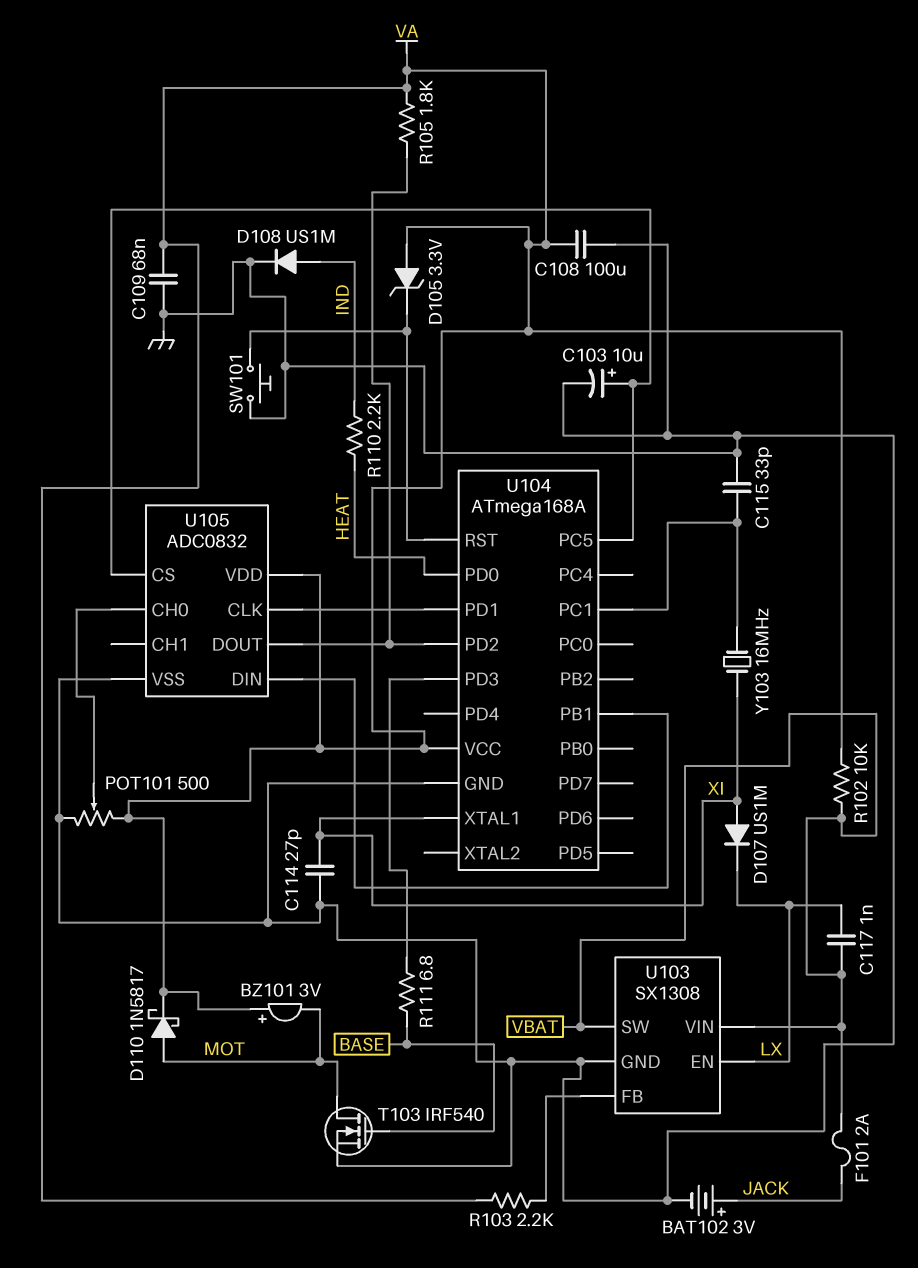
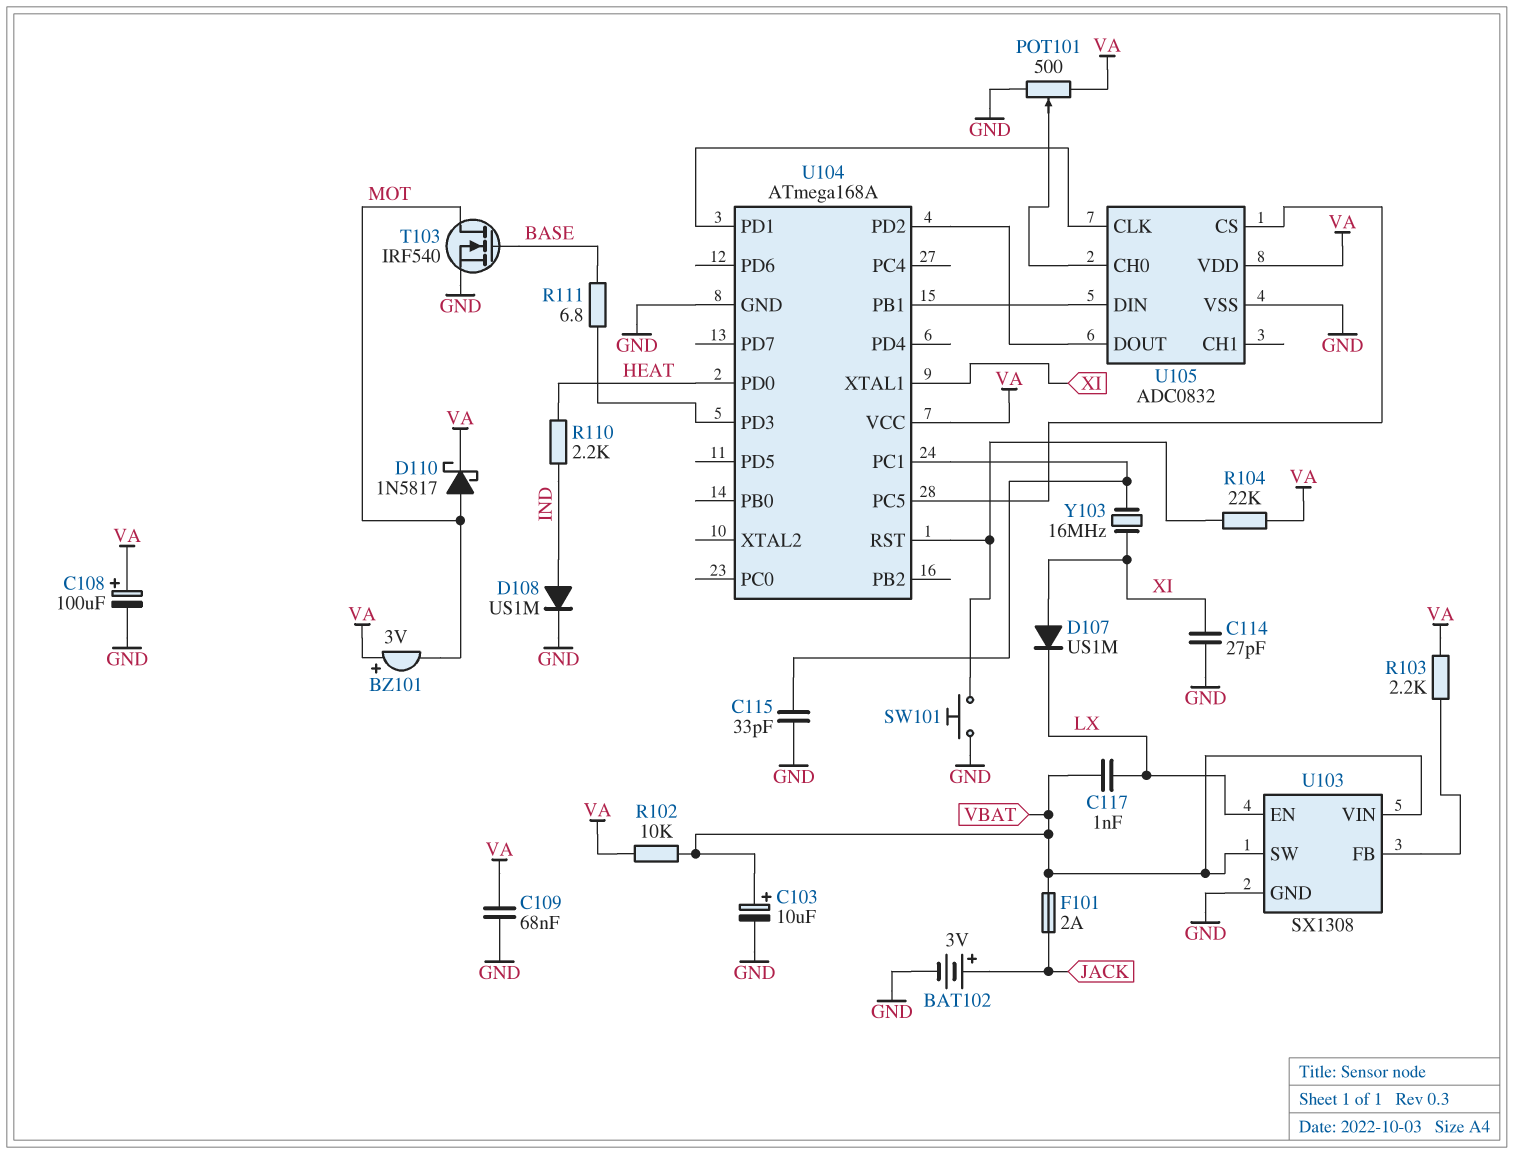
C103: 10uF (plus U104/PC5, minus GND) -> 10uF (plus VBAT, minus GND)
C108: 100uF (GND, VA) -> 100uF (plus VA, minus GND)
D105: zener 3.3V (A VA, K U104/RST) -> none
R104: none -> 22k (U104/RST, VA)
R105: 1.8k (U104/PD2, VA) -> none

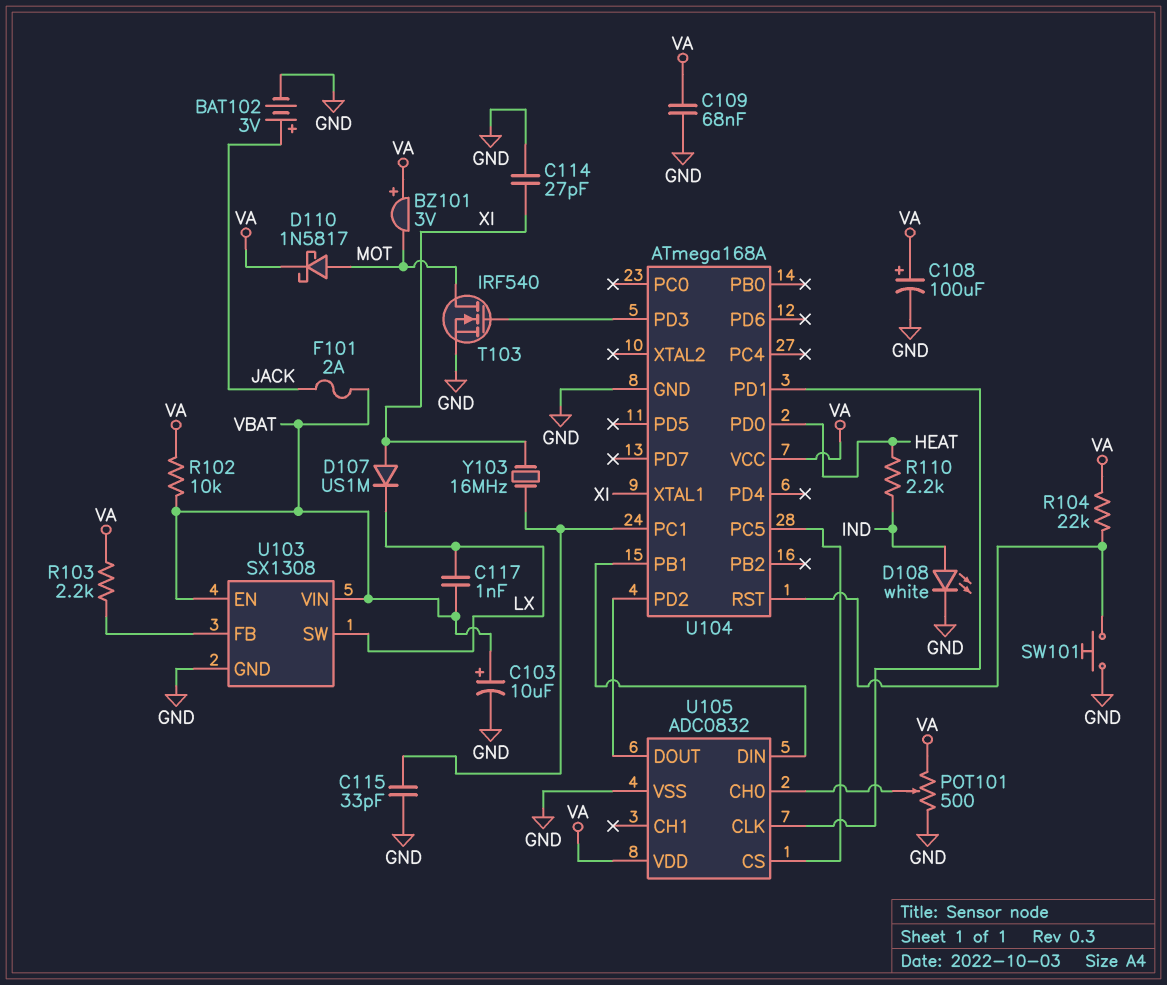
D108: diode US1M (A IND, K GND) -> LED white (A IND, K GND)
R111: 6.8 (BASE, U104/PD3) -> none
T103: NMOS IRF540 (G BASE, D MOT, S GND) -> NMOS IRF540 (G U104/PD3, D MOT, S GND)
U103 pin EN: LX -> VBAT
U103 pin SW: VBAT -> LX

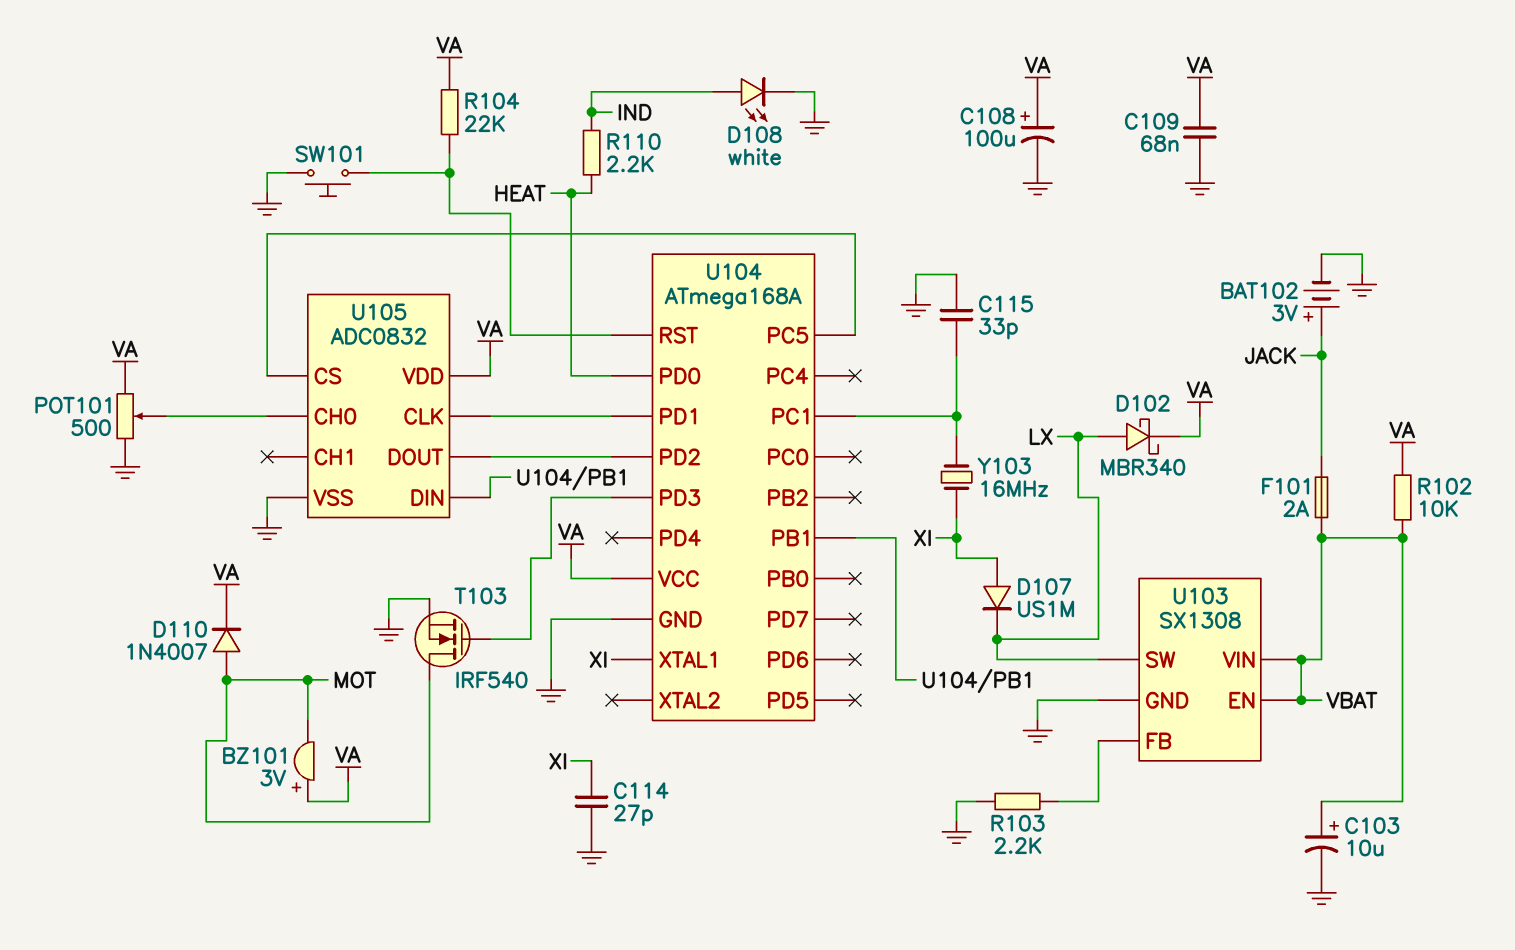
C117: 1nF (LX, VBAT) -> none
D102: none -> schottky MBR340 (A LX, K VA)
D110: schottky 1N5817 (A MOT, K VA) -> diode 1N4007 (A MOT, K VA)
R103: 2.2k (U103/FB, VA) -> 2.2k (GND, U103/FB)

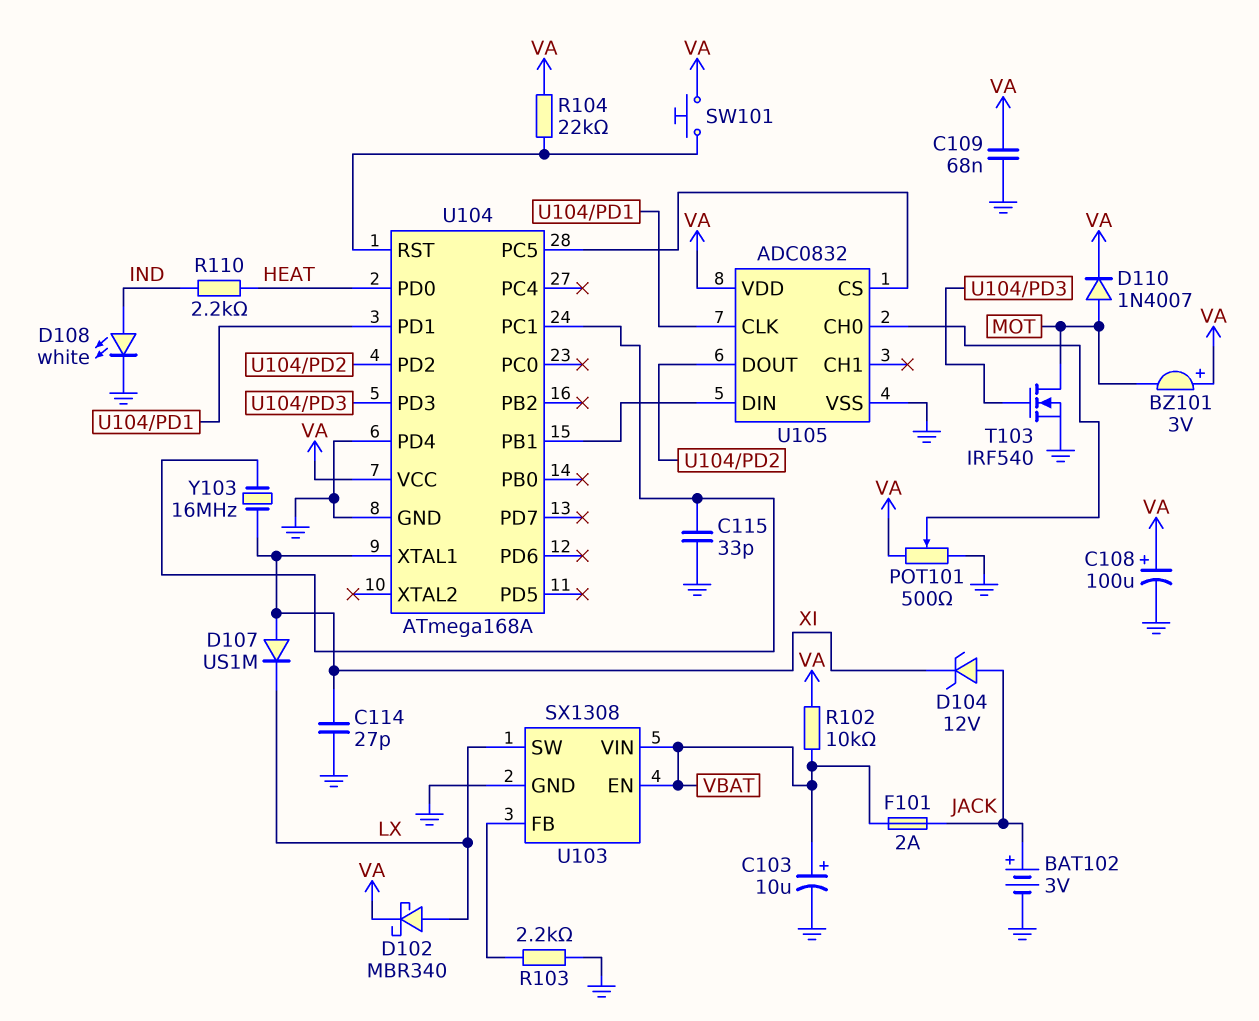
D104: none -> zener 12V (A JACK, K XI)
SW101: button (GND, U104/RST) -> button (U104/RST, VA)
U104 pin PD4: none -> GND

